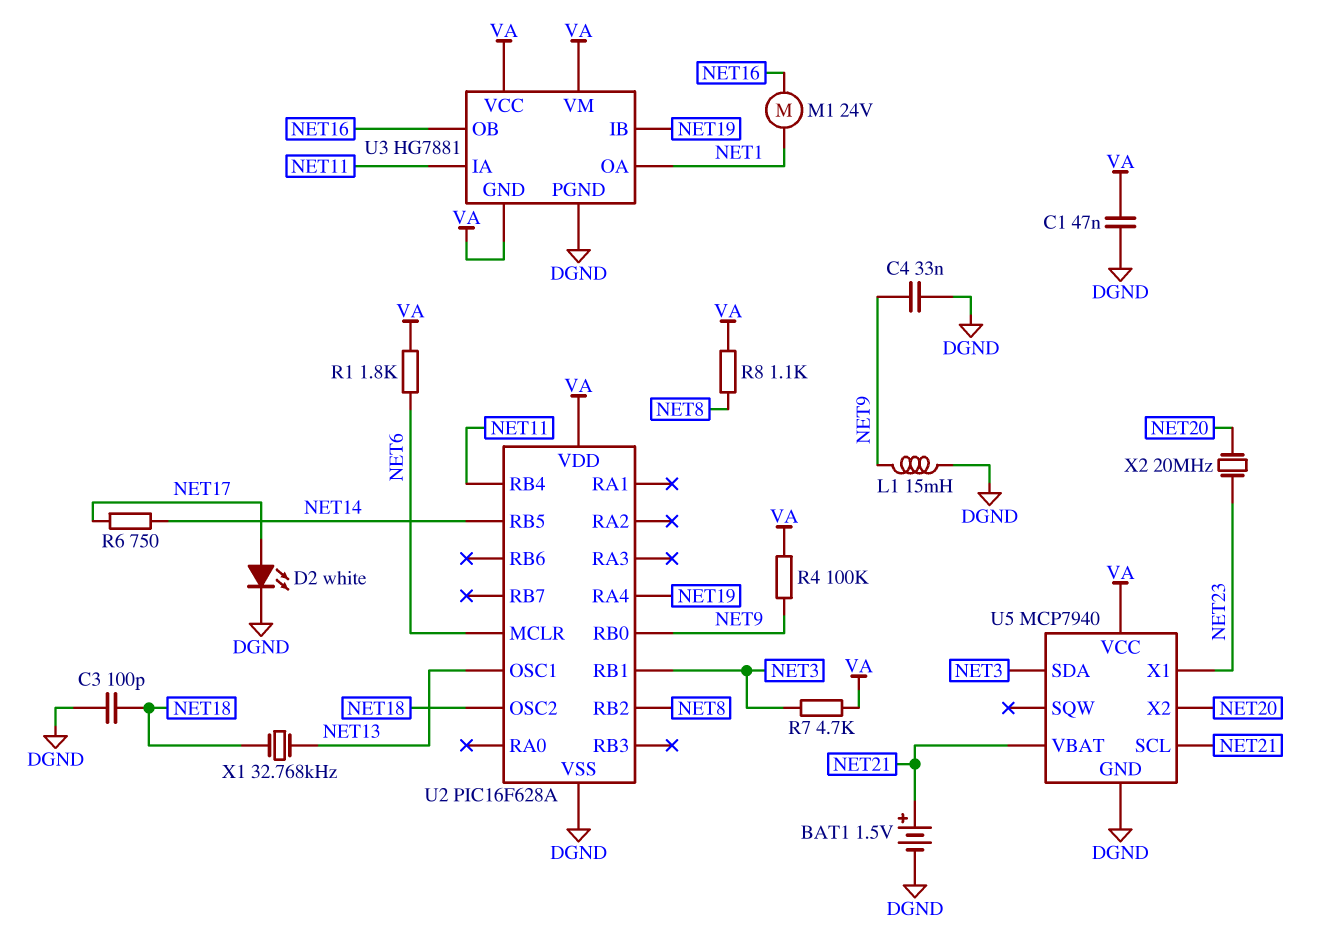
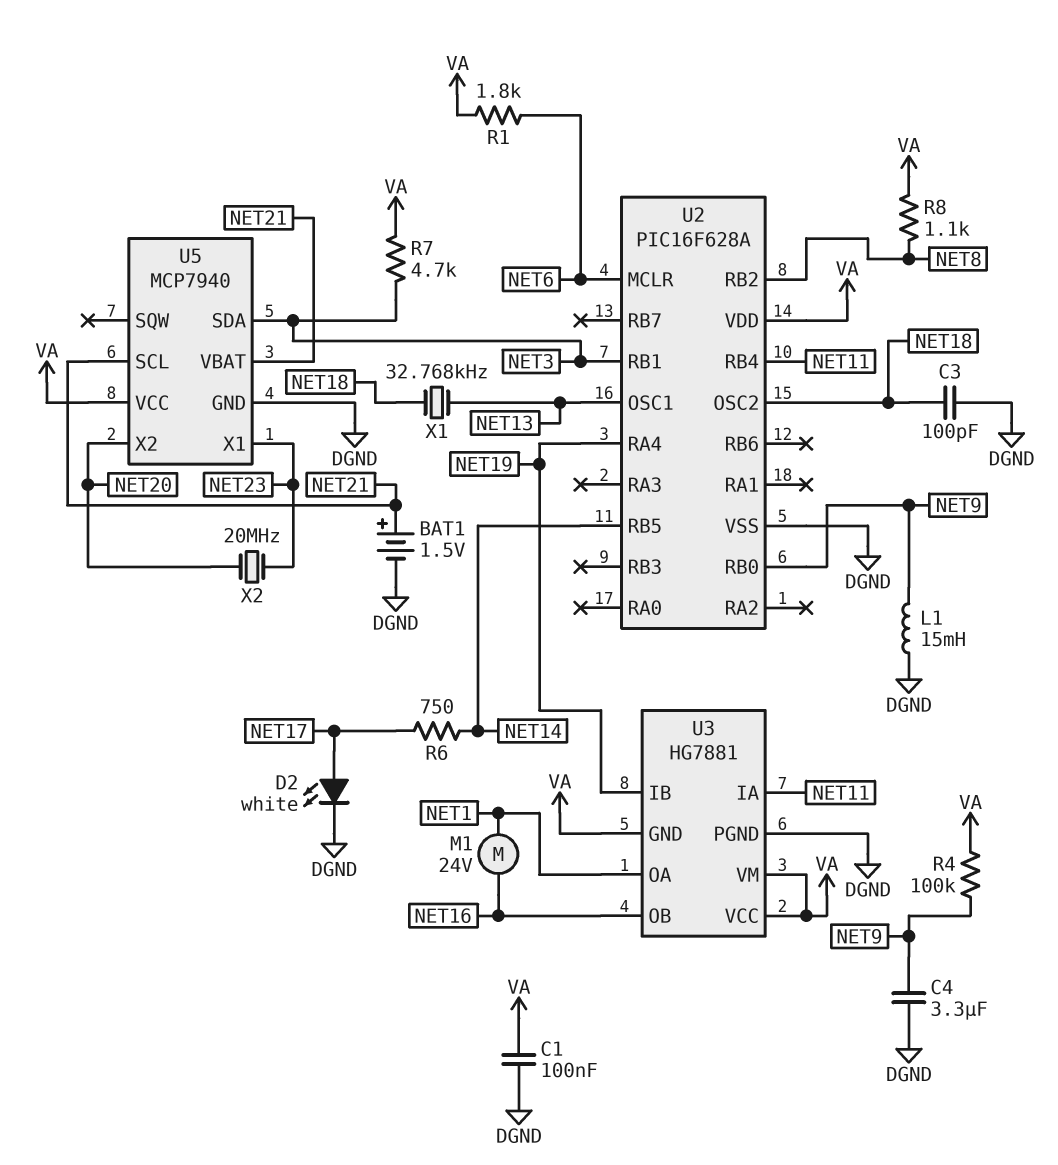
C1: 47nF (DGND, VA) -> 100nF (DGND, VA)
C4: 33nF (DGND, NET9) -> 3.3uF (DGND, NET9)

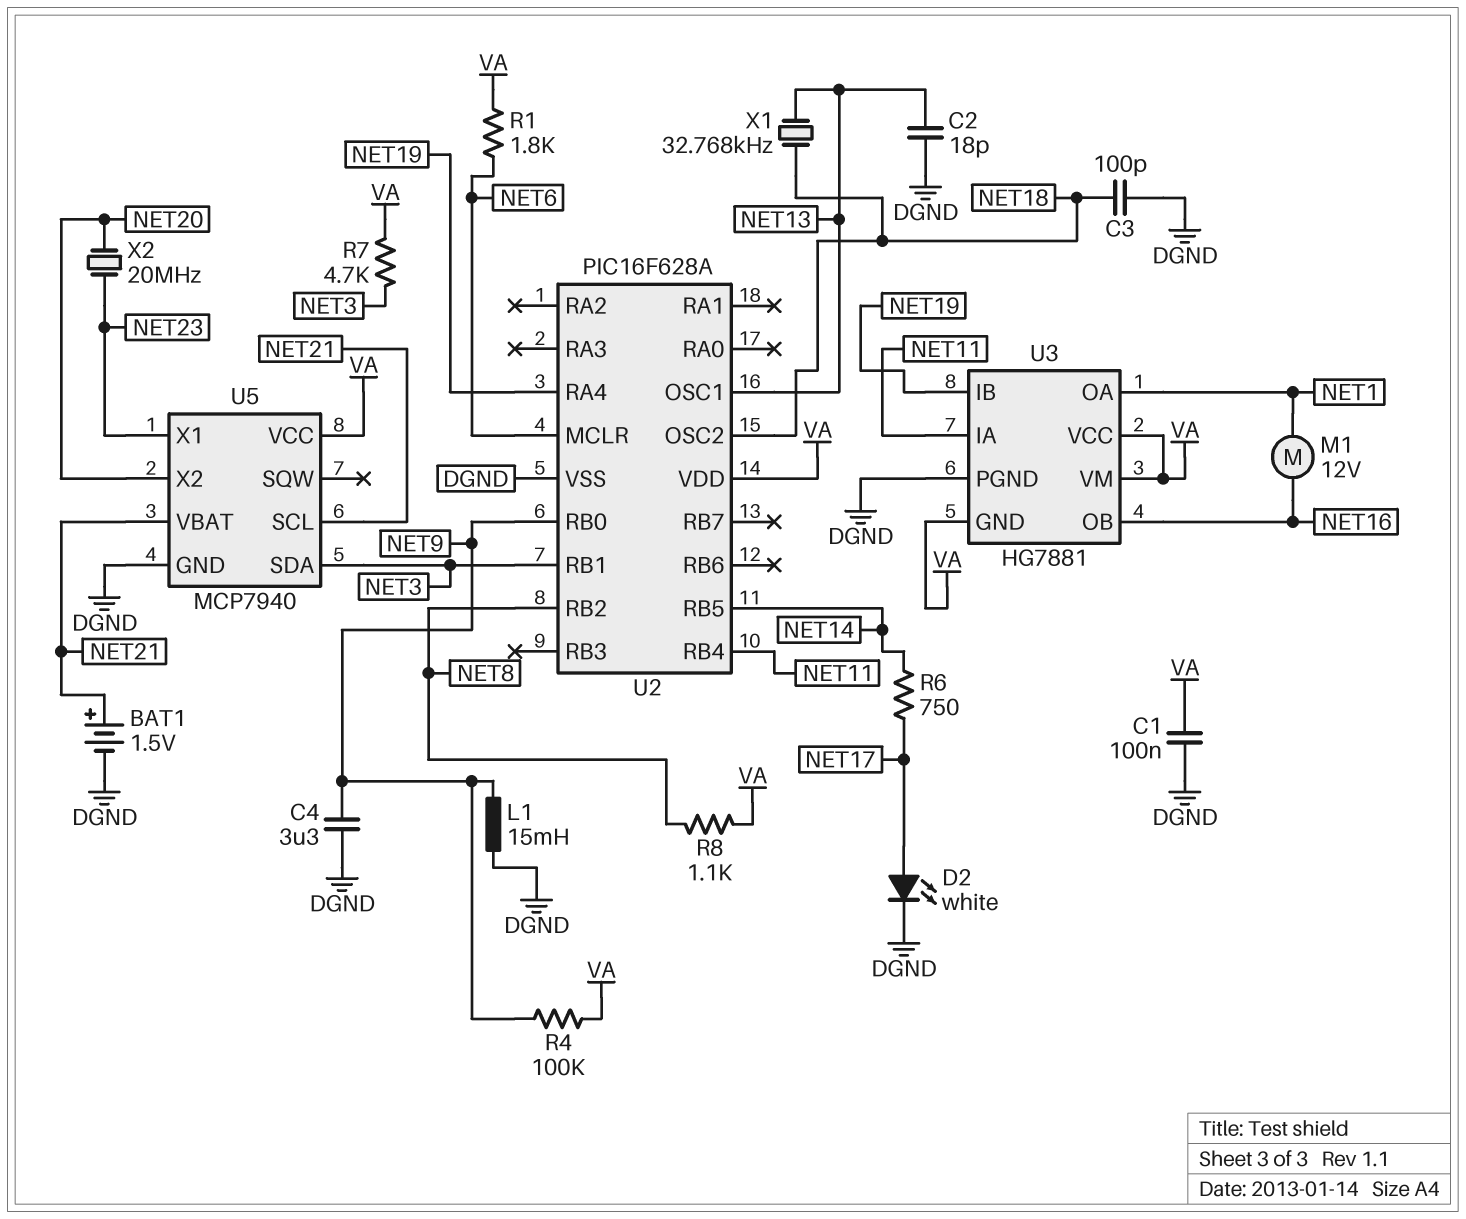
C2: none -> 18pF (DGND, NET13)
M1: motor 24V (NET1, NET16) -> motor 12V (NET1, NET16)

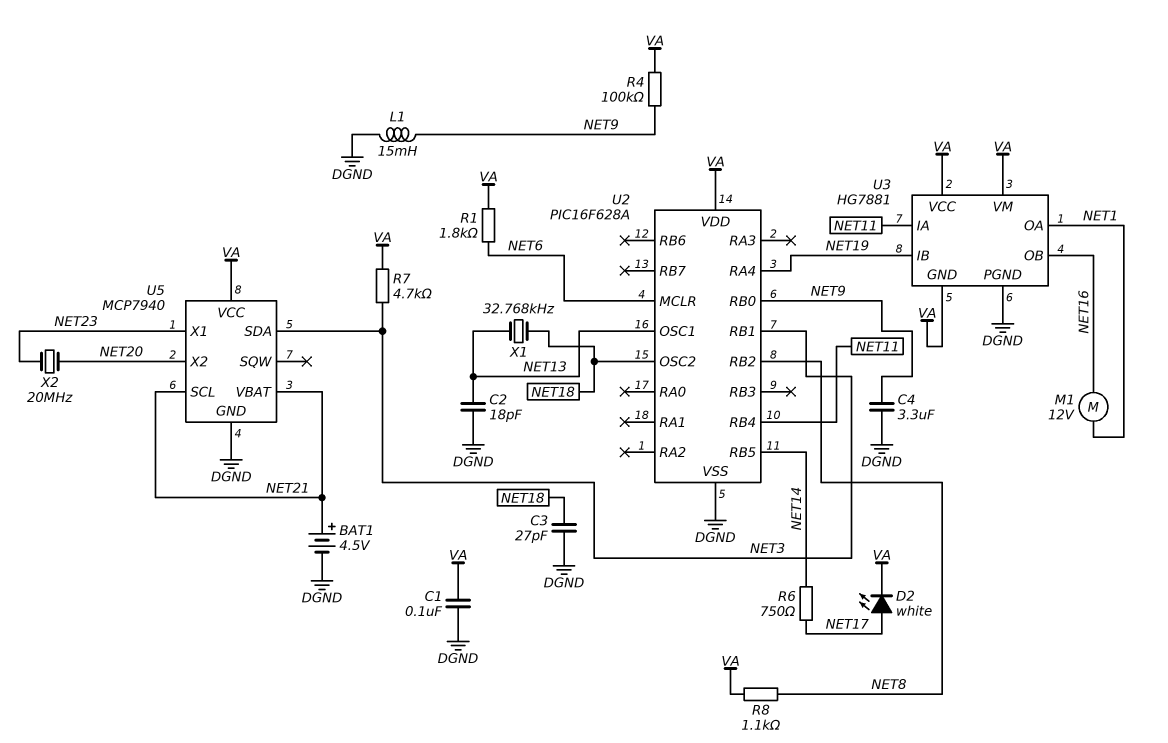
BAT1: 1.5V (plus NET21, minus DGND) -> 4.5V (plus NET21, minus DGND)
C3: 100pF (DGND, NET18) -> 27pF (DGND, NET18)
D2: LED white (A NET17, K DGND) -> LED white (A NET17, K VA)

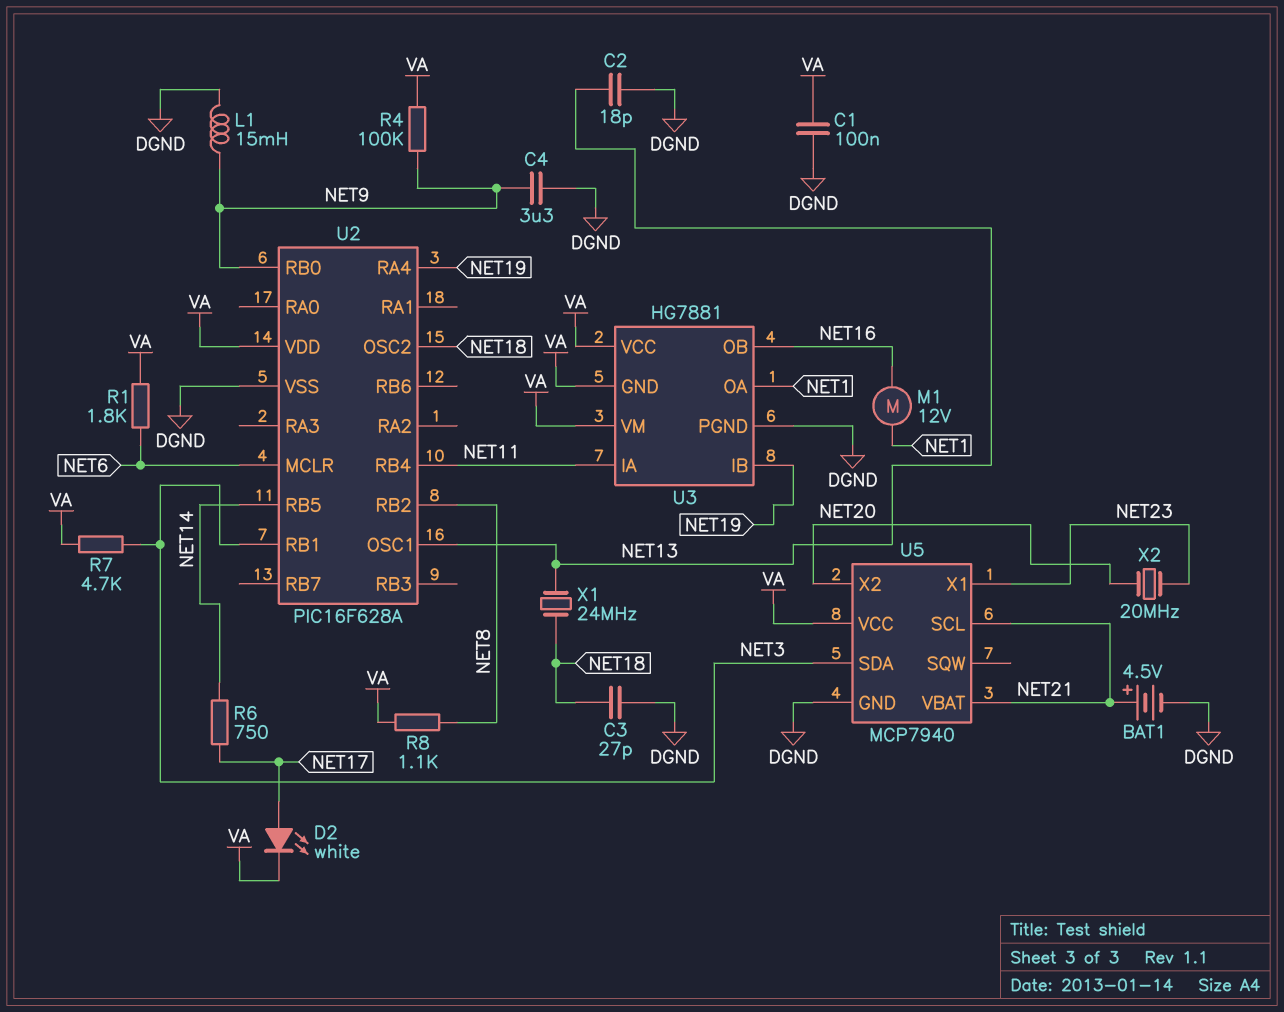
X1: 32.768kHz (NET13, NET18) -> 24MHz (NET13, NET18)

